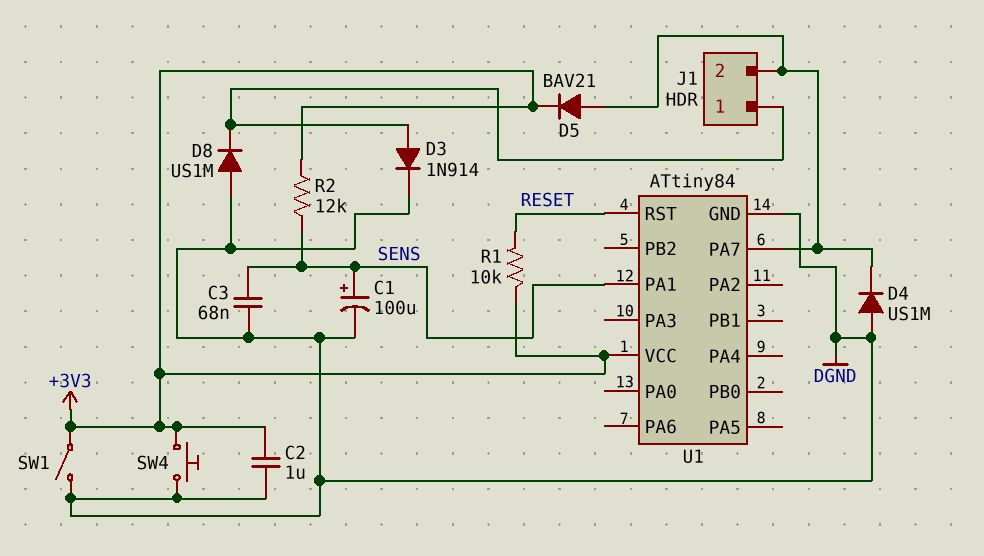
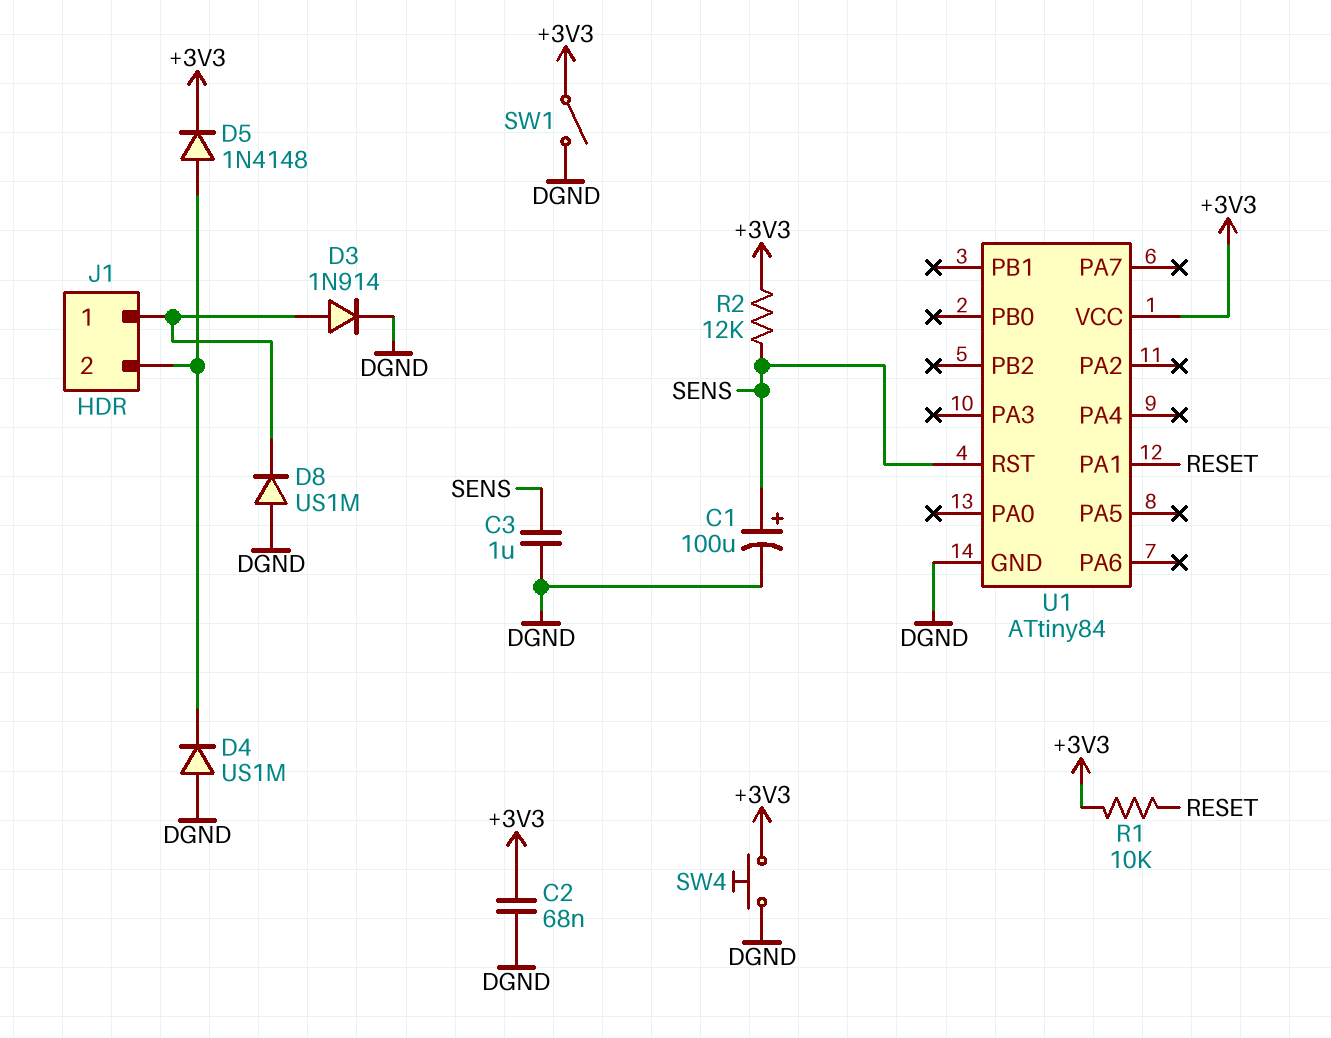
C2: 1uF (+3V3, DGND) -> 68nF (+3V3, DGND)
C3: 68nF (DGND, SENS) -> 1uF (DGND, SENS)
D5: diode BAV21 (A J1/2, K +3V3) -> diode 1N4148 (A J1/2, K +3V3)
U1 pin PA1: SENS -> RESET
U1 pin PA7: J1/2 -> none
U1 pin RST: RESET -> SENS

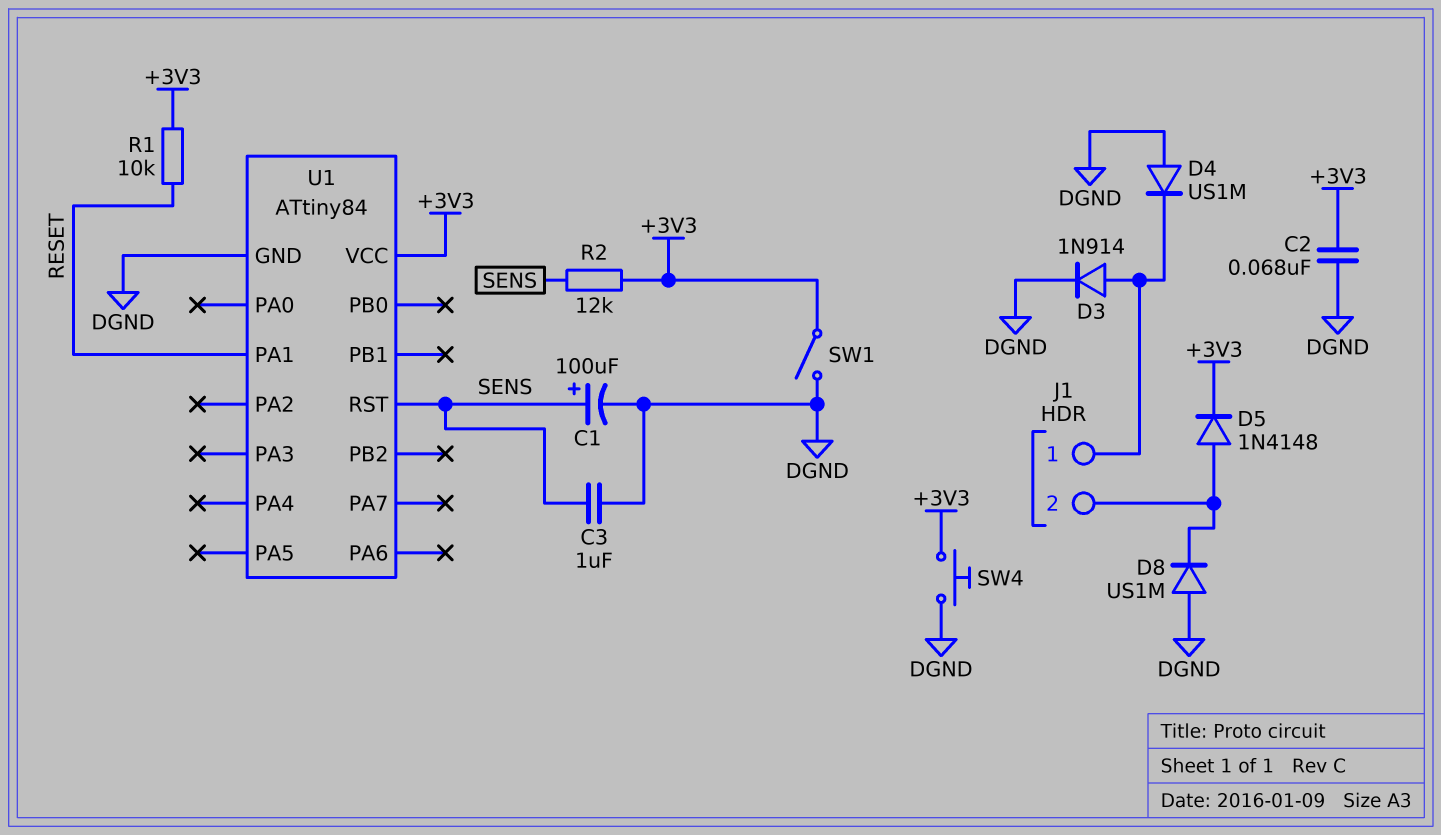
D4: diode US1M (A DGND, K J1/2) -> diode US1M (A DGND, K J1/1)
D8: diode US1M (A DGND, K J1/1) -> diode US1M (A DGND, K J1/2)

